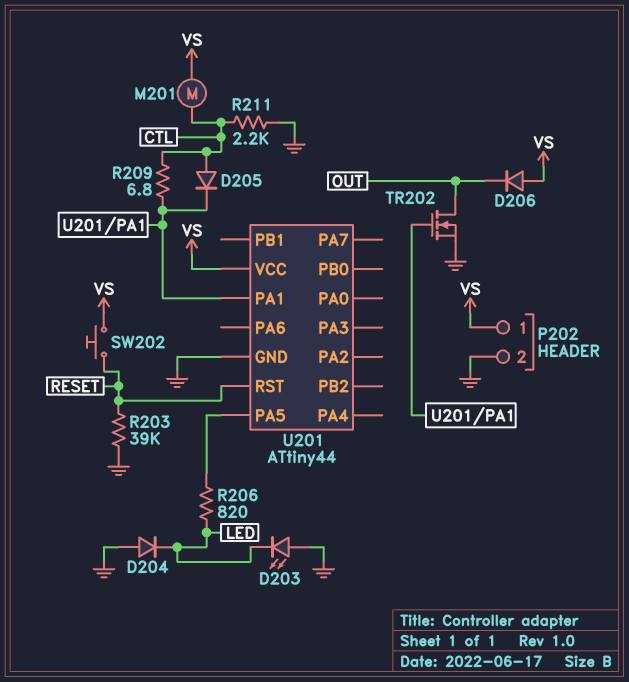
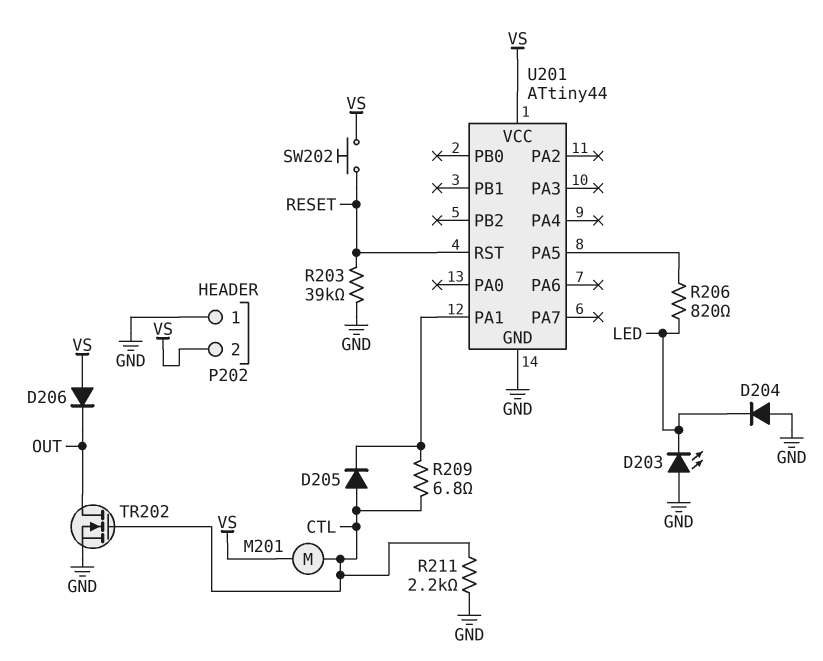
P202 pin 1: VS -> GND
P202 pin 2: GND -> VS
TR202: NMOS (G U201/PA1, D OUT, S GND) -> NMOS (G CTL, D OUT, S GND)

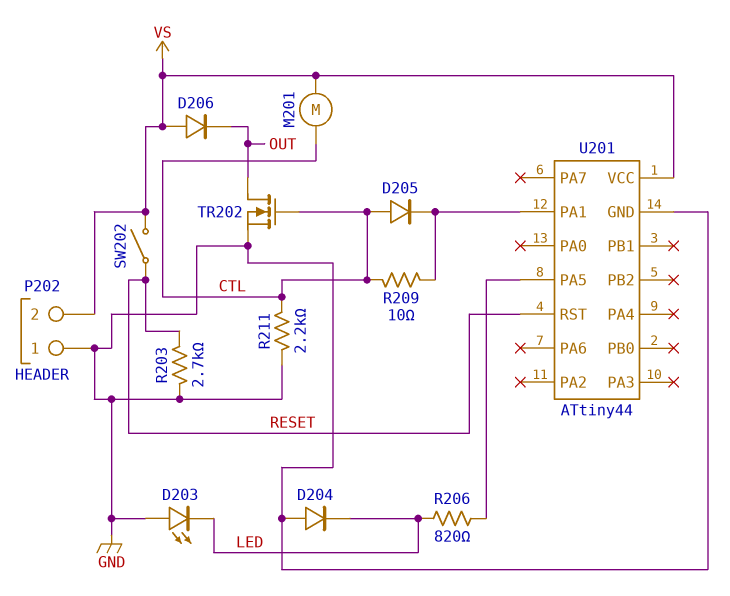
R203: 39k (GND, RESET) -> 2.7k (GND, RESET)
R209: 6.8 (CTL, U201/PA1) -> 10 (CTL, U201/PA1)
SW202: button (RESET, VS) -> switch (RESET, VS)

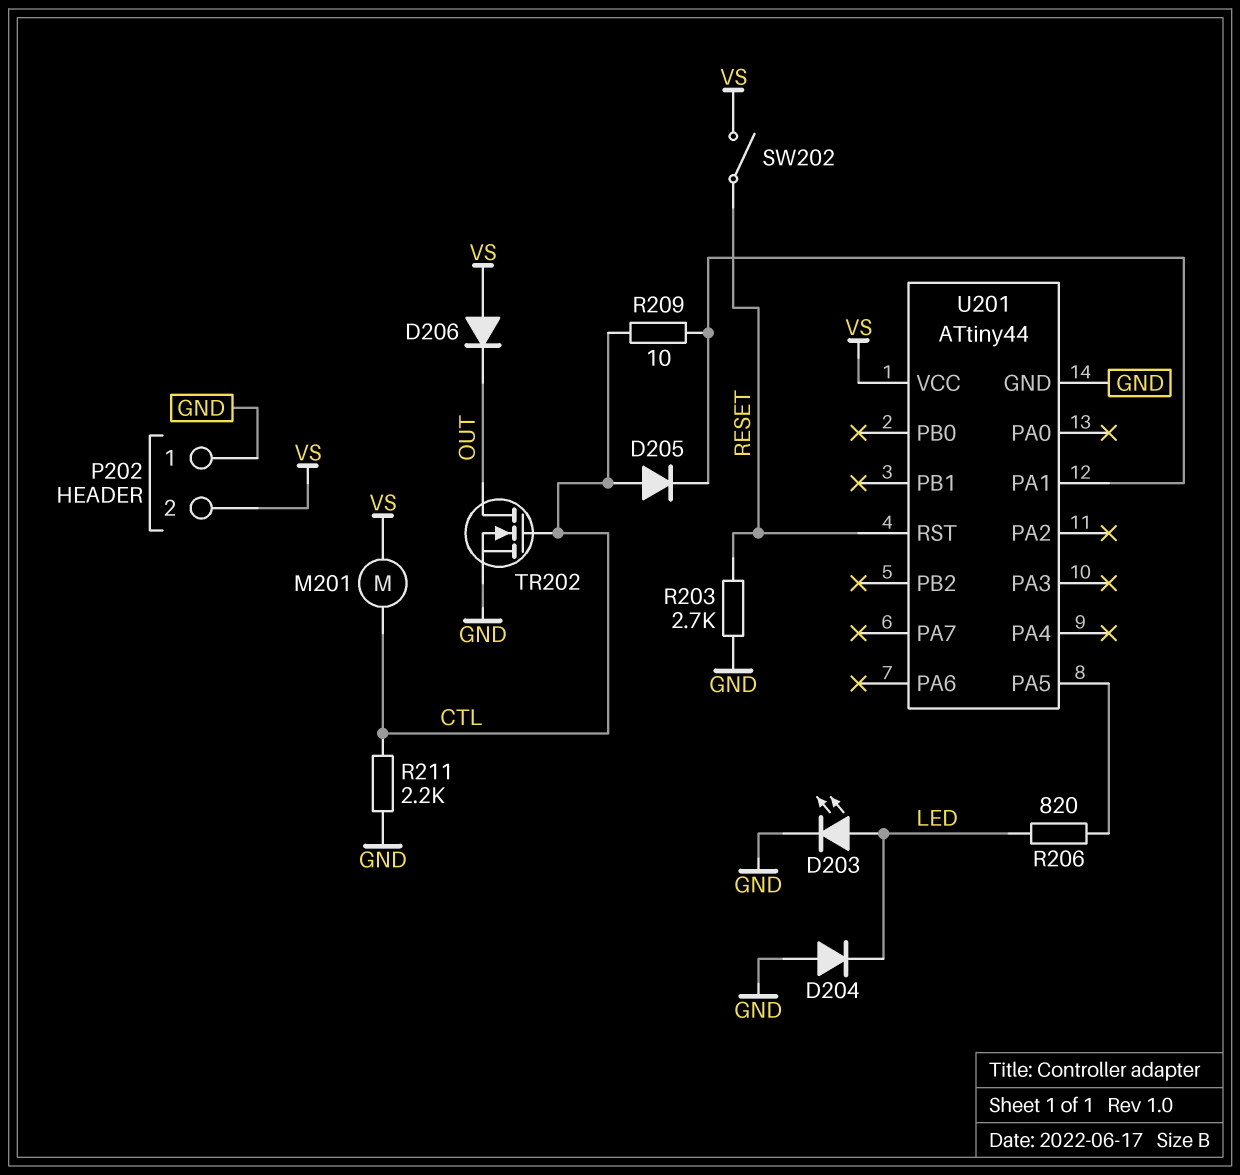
D203: LED (A GND, K LED) -> LED (A LED, K GND)

